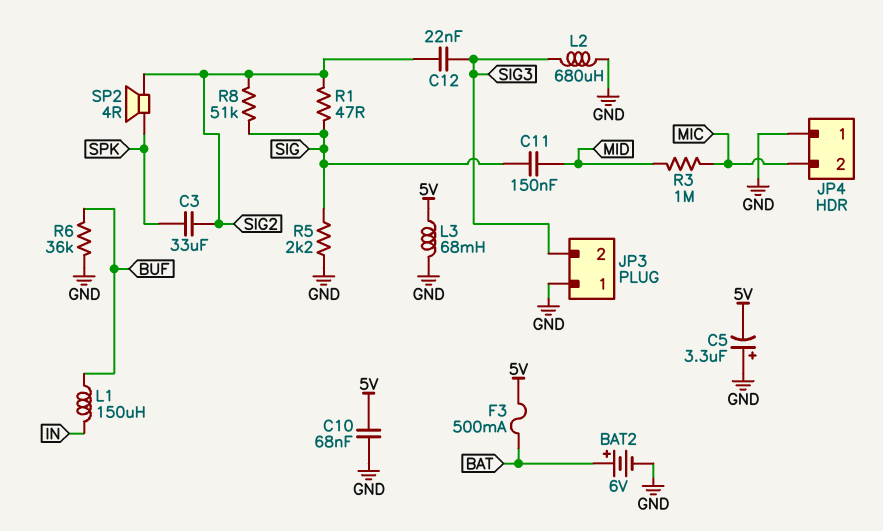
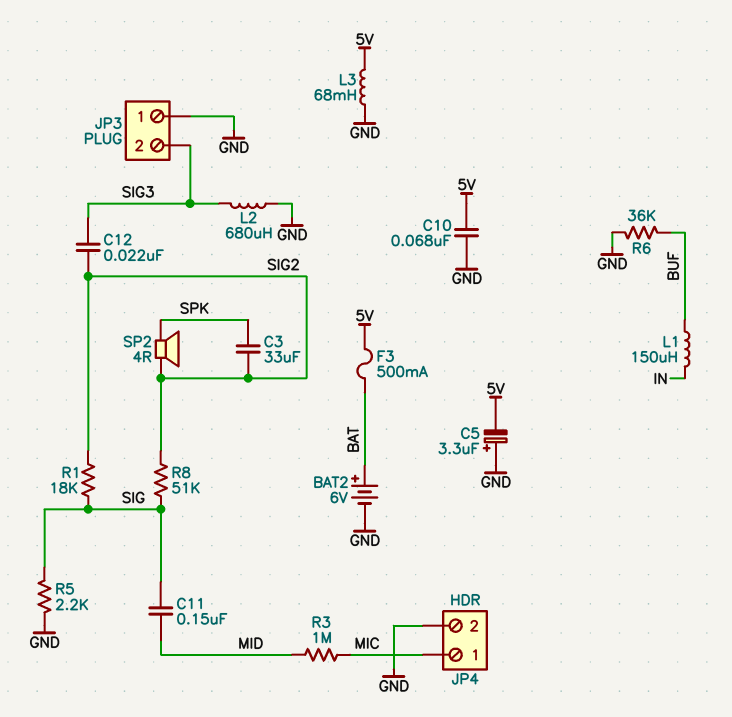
JP4 pin 1: GND -> MIC
JP4 pin 2: MIC -> GND
R1: 47 (SIG, SIG2) -> 18k (SIG, SIG2)

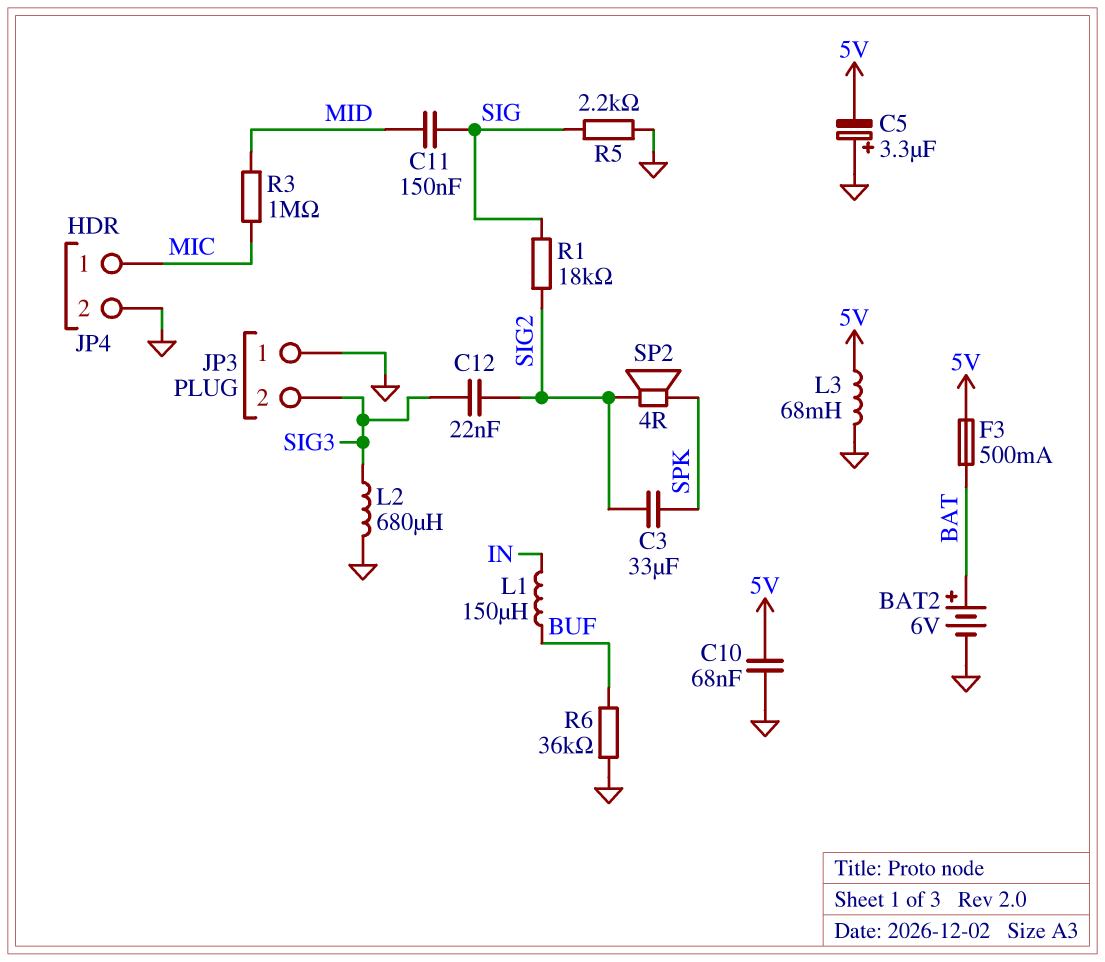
R8: 51k (SIG, SIG2) -> none

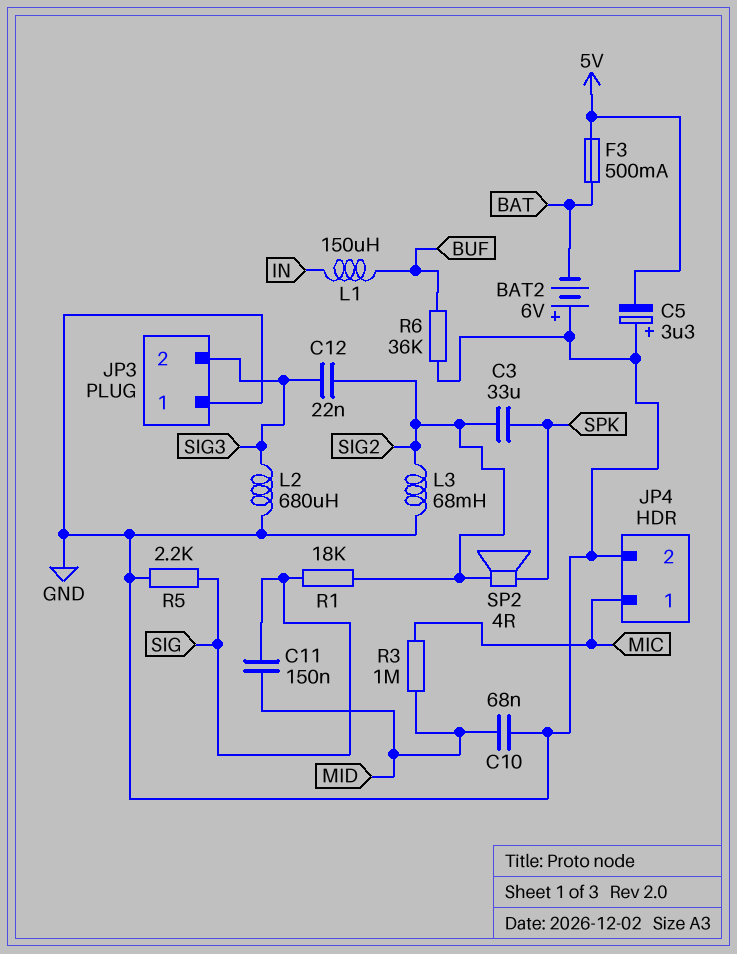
BAT2: 6V (plus BAT, minus GND) -> 6V (plus GND, minus BAT)
C10: 68nF (5V, GND) -> 68nF (GND, MID)
L3: 68mH (5V, GND) -> 68mH (GND, SIG2)

